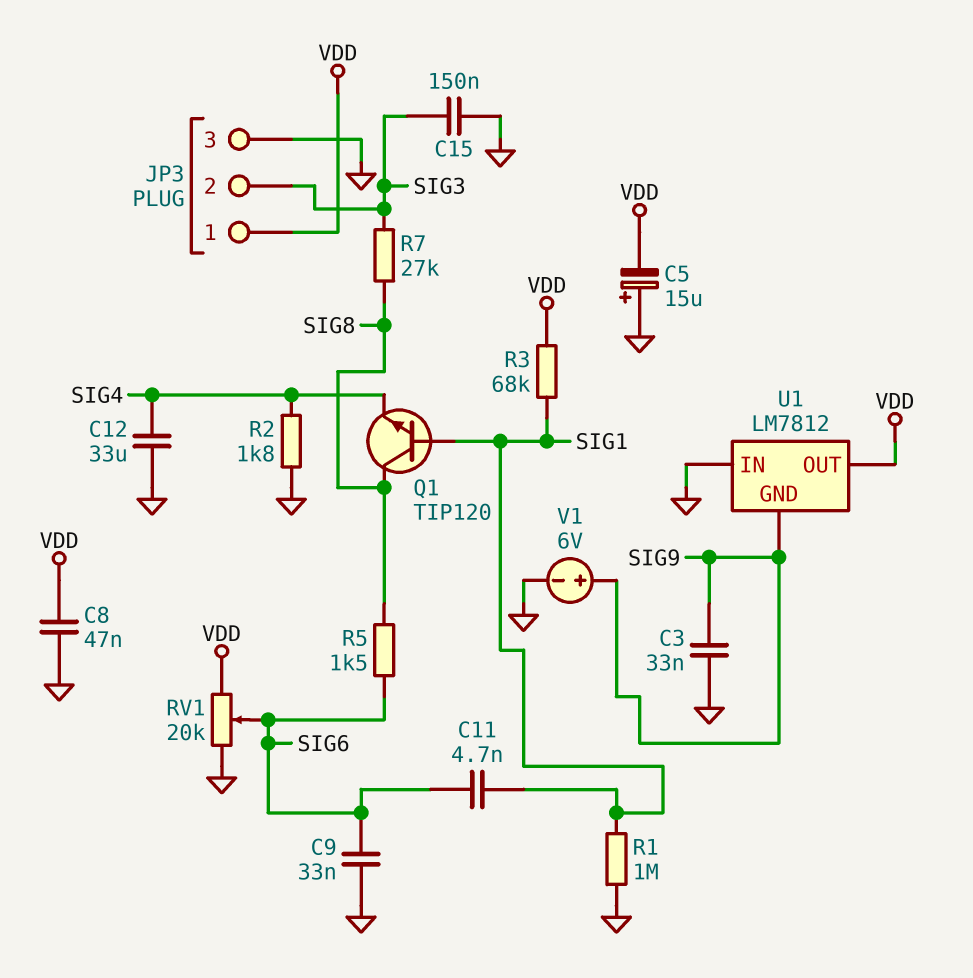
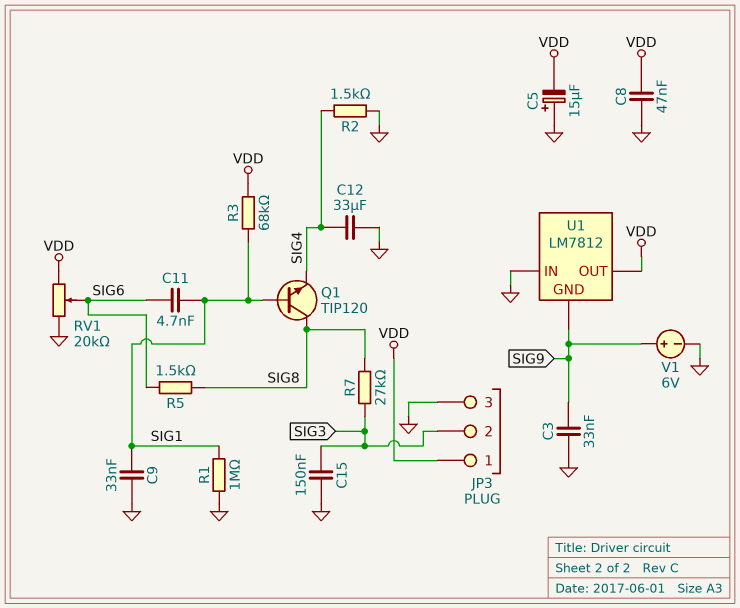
C9: 33nF (GND, SIG6) -> 33nF (GND, SIG1)
R2: 1.8k (GND, SIG4) -> 1.5k (GND, SIG4)

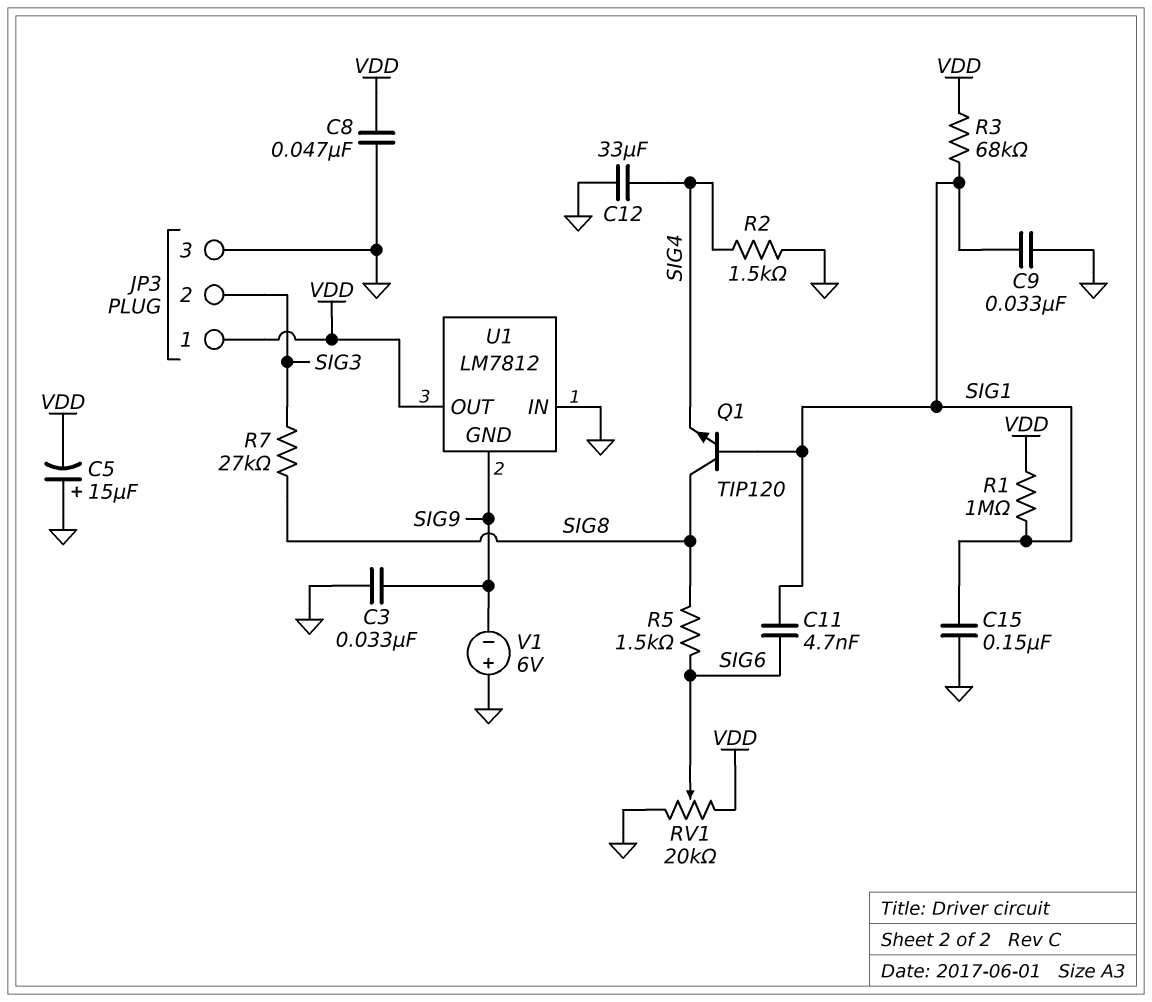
C15: 150nF (GND, SIG3) -> 150nF (GND, SIG1)
R1: 1M (GND, SIG1) -> 1M (SIG1, VDD)
V1: 6V (plus SIG9, minus GND) -> 6V (plus GND, minus SIG9)

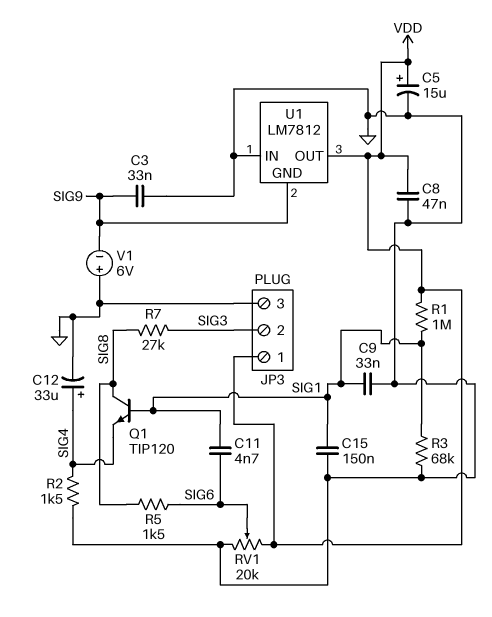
C5: 15uF (plus GND, minus VDD) -> 15uF (plus VDD, minus GND)
C12: 33uF (GND, SIG4) -> 33uF (plus SIG4, minus GND)
R3: 68k (SIG1, VDD) -> 68k (GND, SIG1)

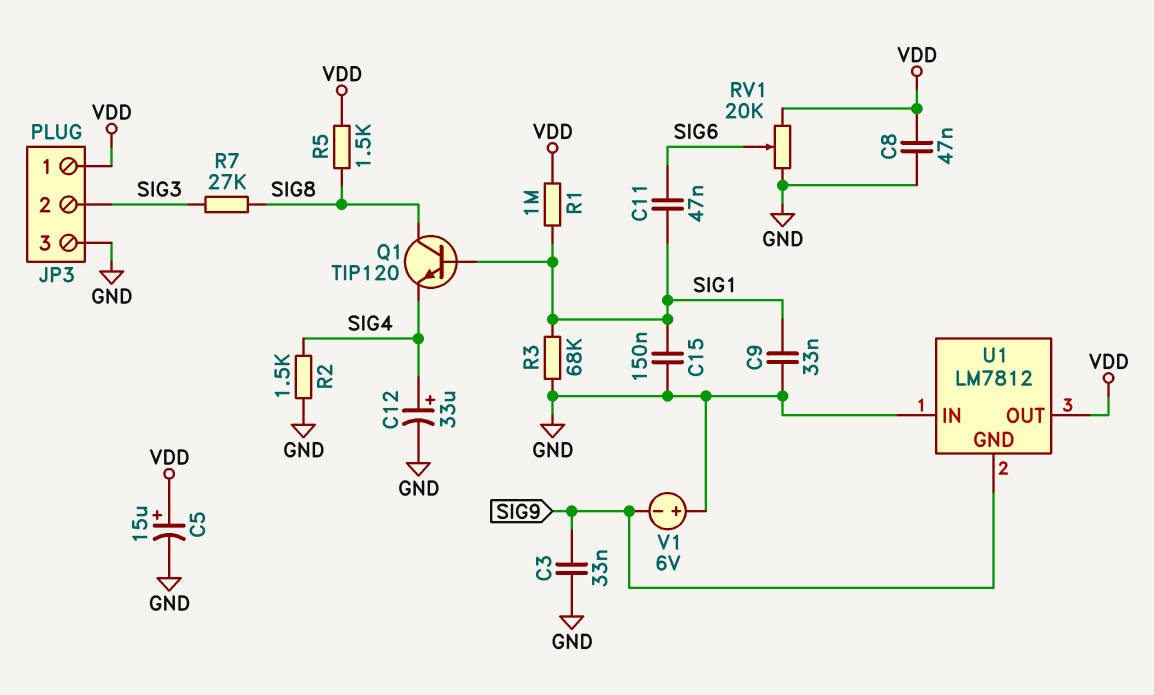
C11: 4.7nF (SIG1, SIG6) -> 47nF (SIG1, SIG6)
R5: 1.5k (SIG6, SIG8) -> 1.5k (SIG8, VDD)

